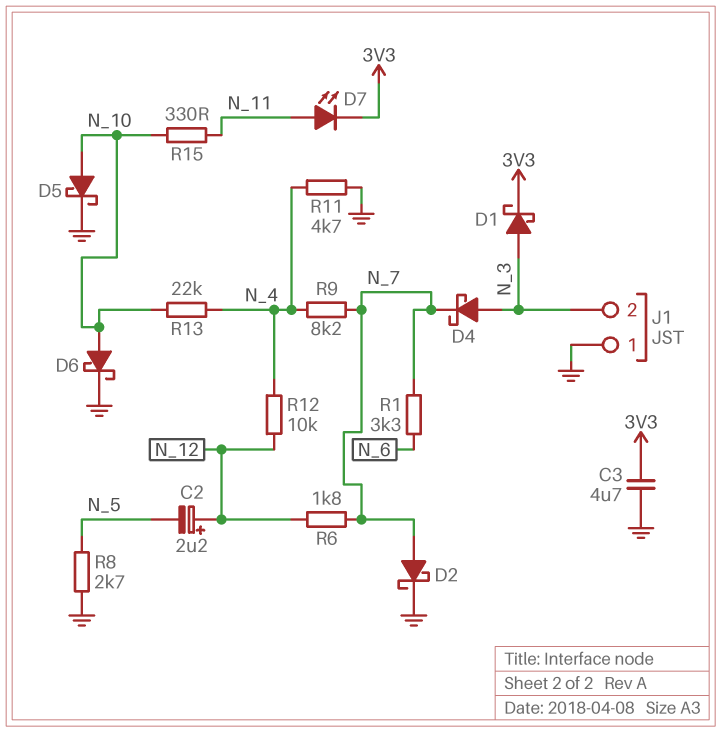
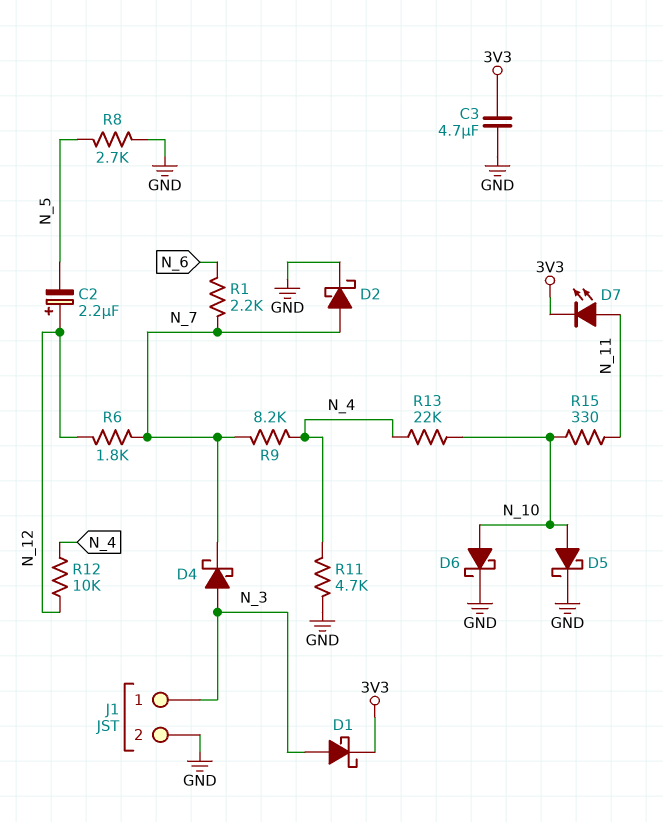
J1 pin 1: GND -> N_3
J1 pin 2: N_3 -> GND
R1: 3.3k (N_6, N_7) -> 2.2k (N_6, N_7)

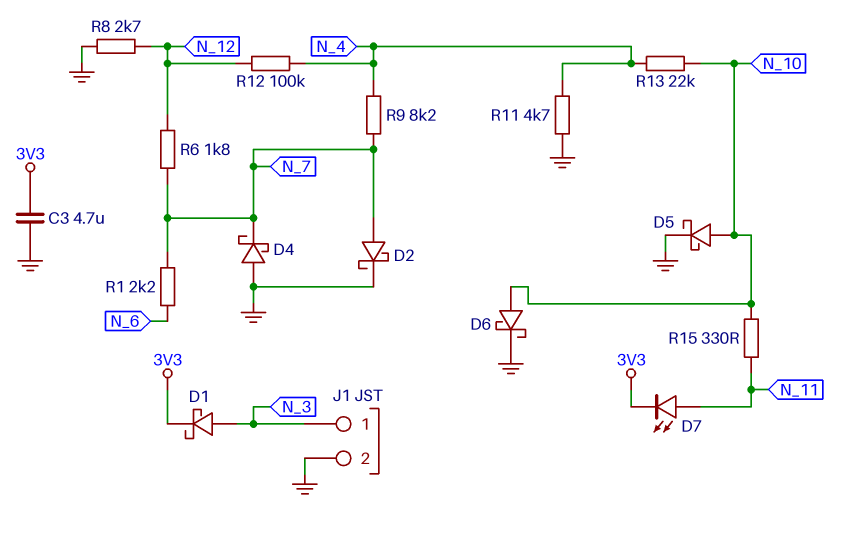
C2: 2.2uF (plus N_12, minus N_5) -> none
D4: schottky (A N_3, K N_7) -> schottky (A GND, K N_7)
R8: 2.7k (GND, N_5) -> 2.7k (GND, N_12)
R12: 10k (N_4, N_12) -> 100k (N_4, N_12)

